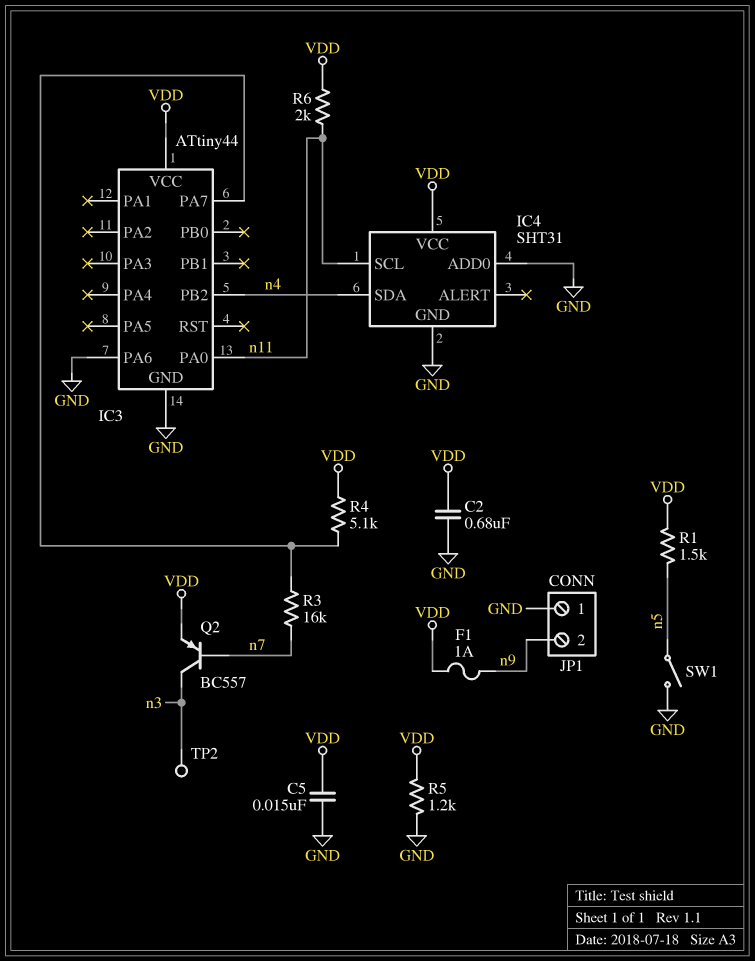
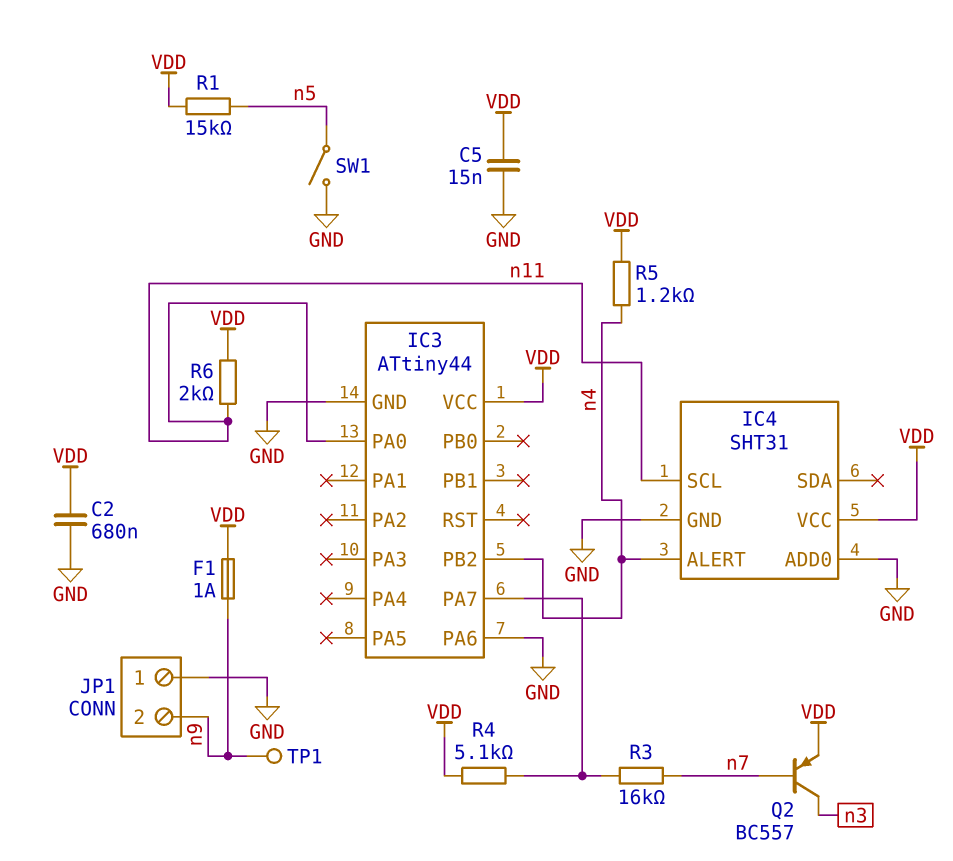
IC4 pin ALERT: none -> n4
IC4 pin SDA: n4 -> none
R1: 1.5k (VDD, n5) -> 15k (VDD, n5)
R5: 1.2k (GND, VDD) -> 1.2k (VDD, n4)
TP1: none -> test point (n9)
TP2: test point (n3) -> none

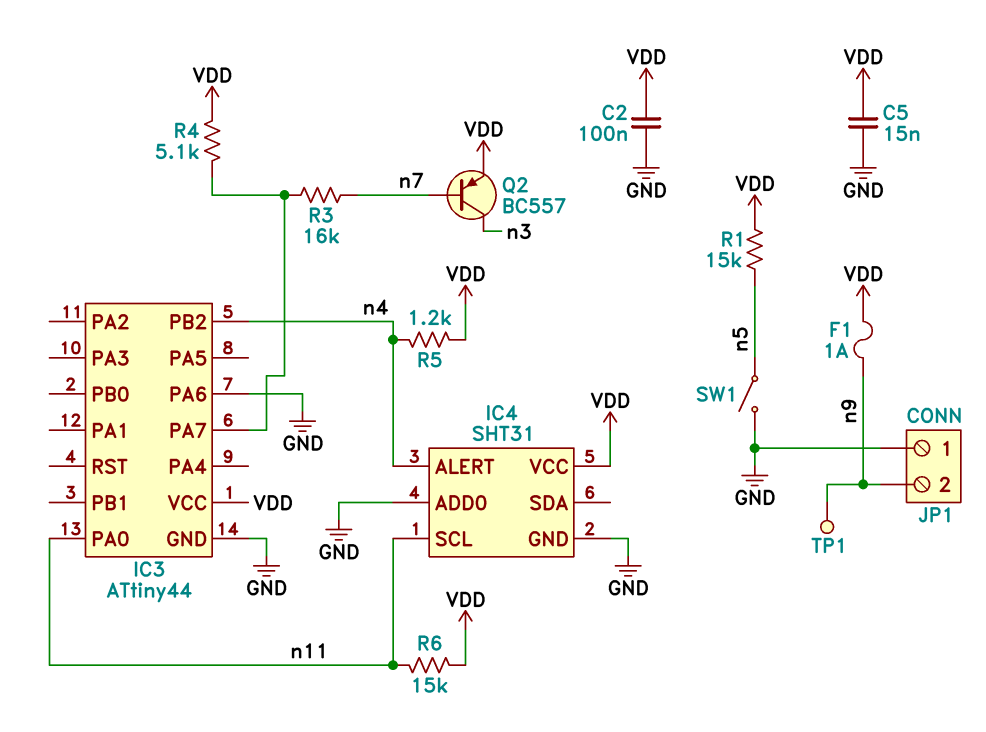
C2: 680nF (GND, VDD) -> 100nF (GND, VDD)
R6: 2k (VDD, n11) -> 15k (VDD, n11)

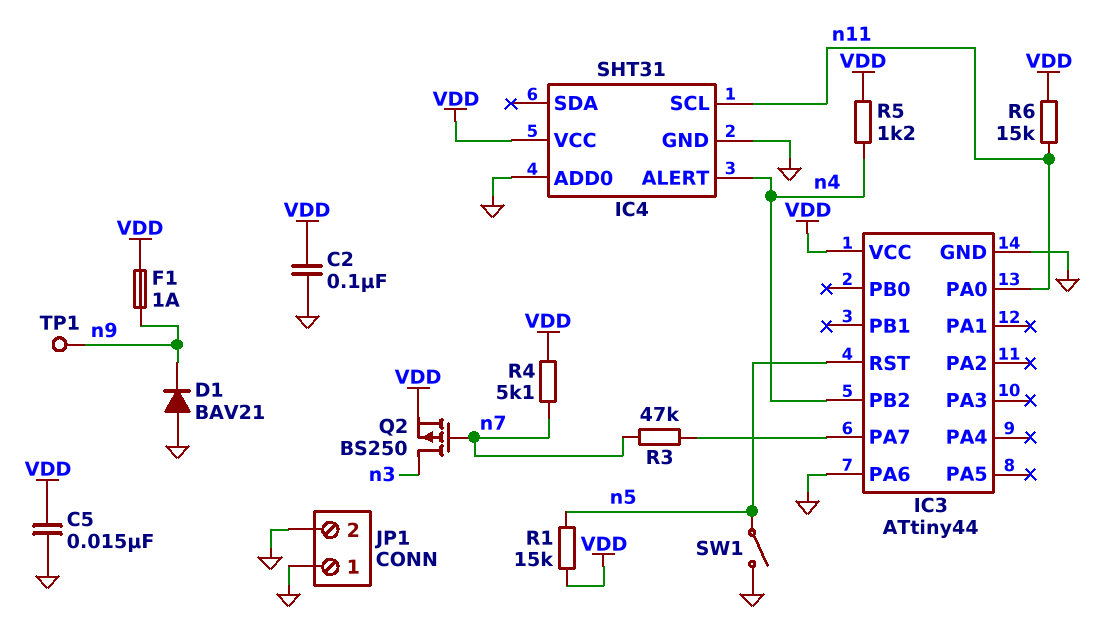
D1: none -> diode BAV21 (A GND, K n9)
IC3 pin RST: none -> n5
JP1 pin 2: n9 -> GND
Q2: PNP BC557 (B n7, C n3, E VDD) -> PMOS BS250 (G n7, D n3, S VDD)
R3: 16k (IC3/PA7, n7) -> 47k (IC3/PA7, n7)
R4: 5.1k (IC3/PA7, VDD) -> 5.1k (VDD, n7)

